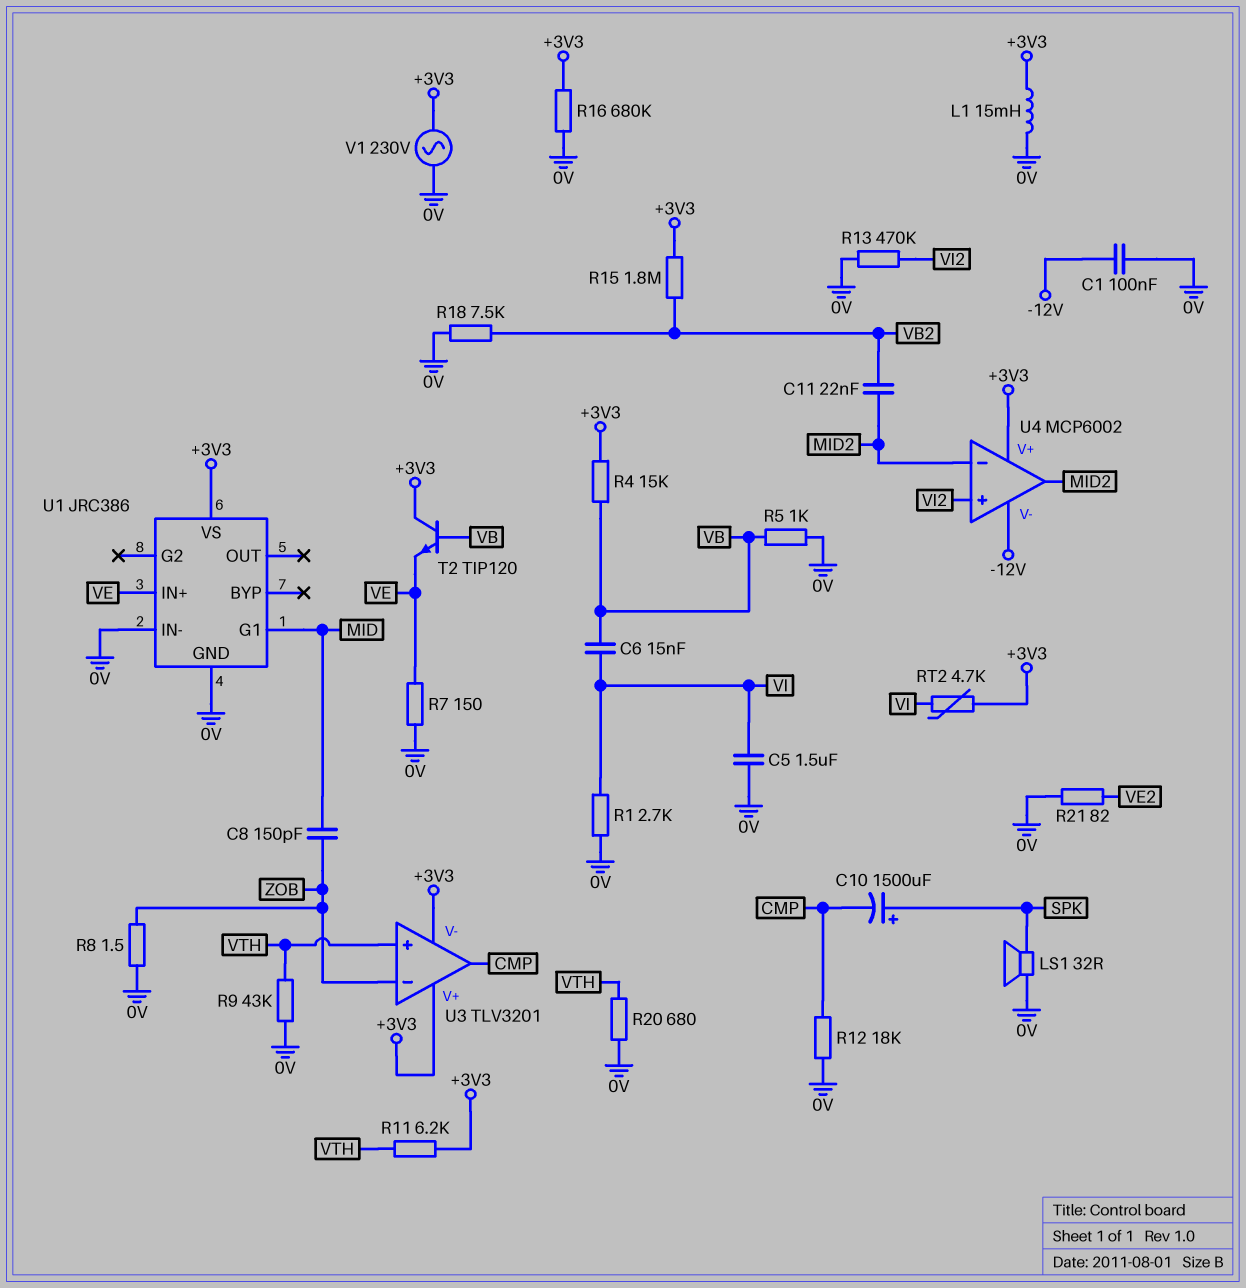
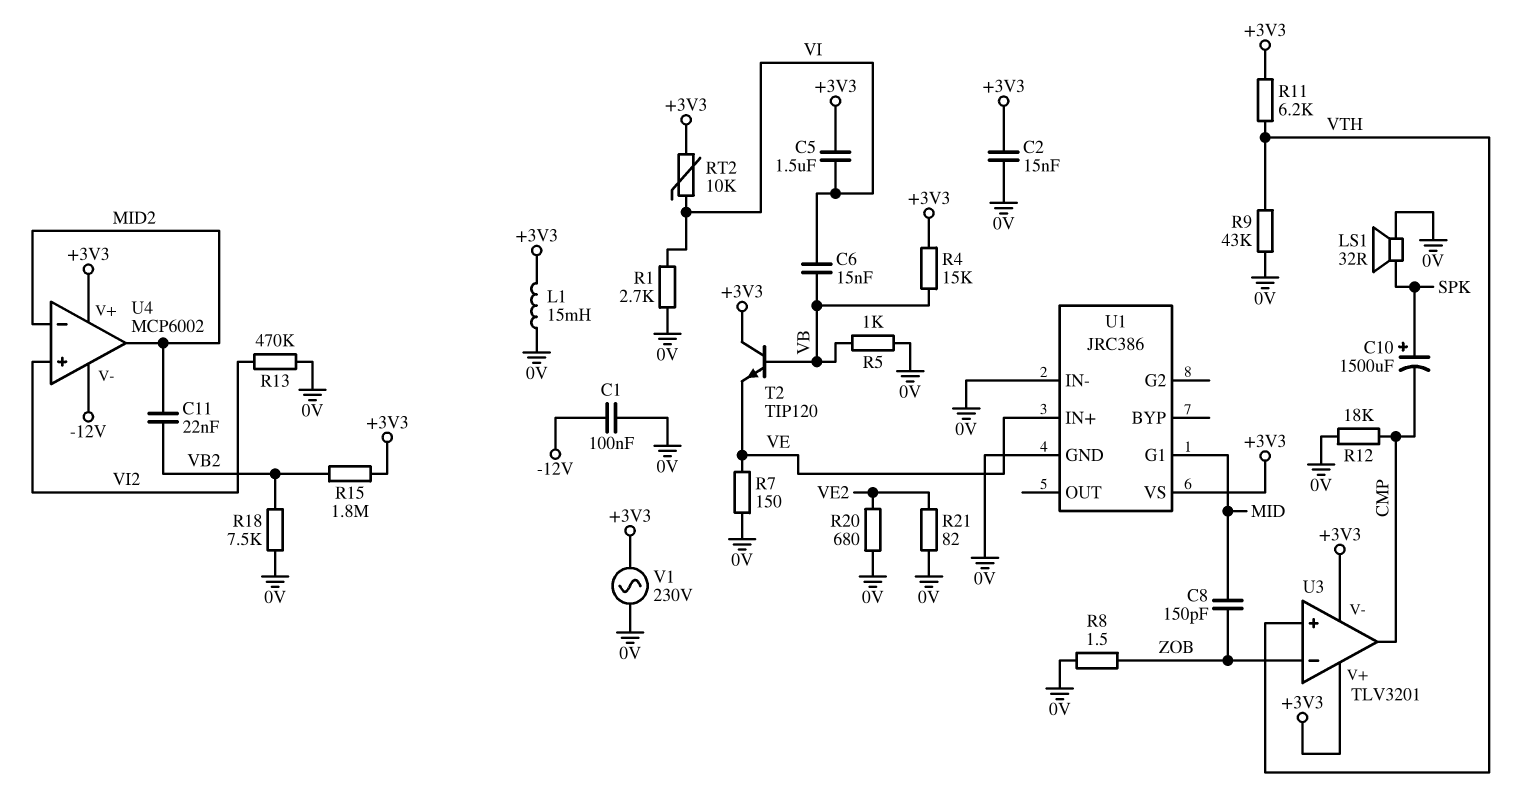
C2: none -> 15nF (+3V3, 0V)
C5: 1.5uF (0V, VI) -> 1.5uF (+3V3, VI)
R16: 680k (+3V3, 0V) -> none
R20: 680 (0V, VTH) -> 680 (0V, VE2)
RT2: 4.7k (+3V3, VI) -> 10k (+3V3, VI)

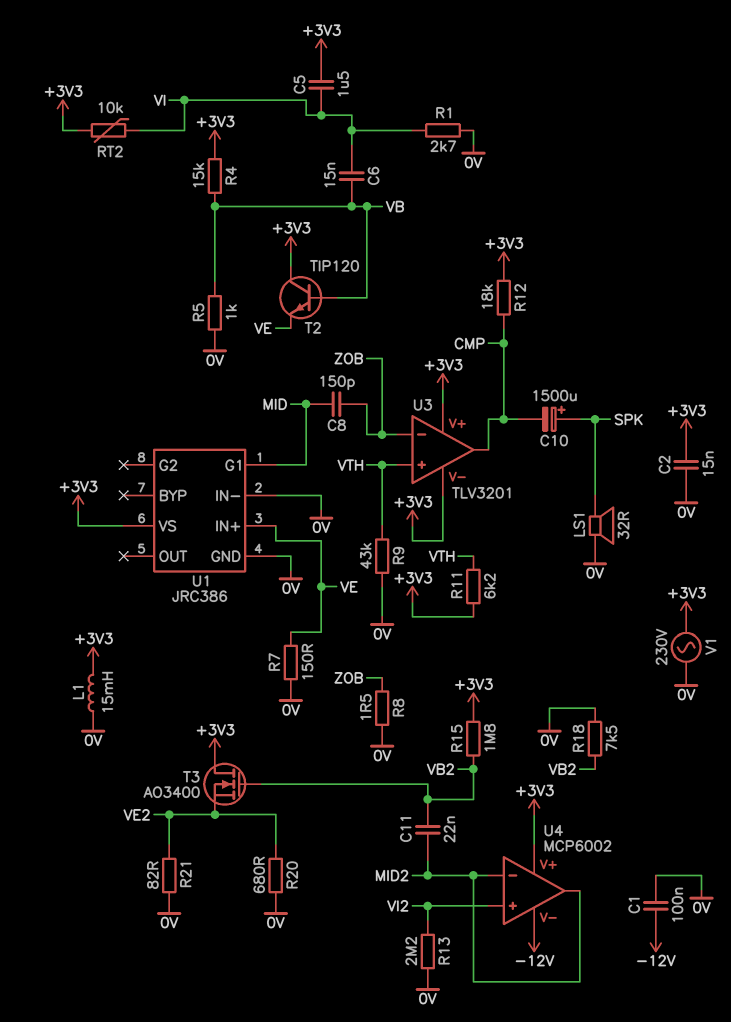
R12: 18k (0V, CMP) -> 18k (+3V3, CMP)
R13: 470k (0V, VI2) -> 2.2M (0V, VI2)
T3: none -> NMOS AO3400 (G VB2, D +3V3, S VE2)

